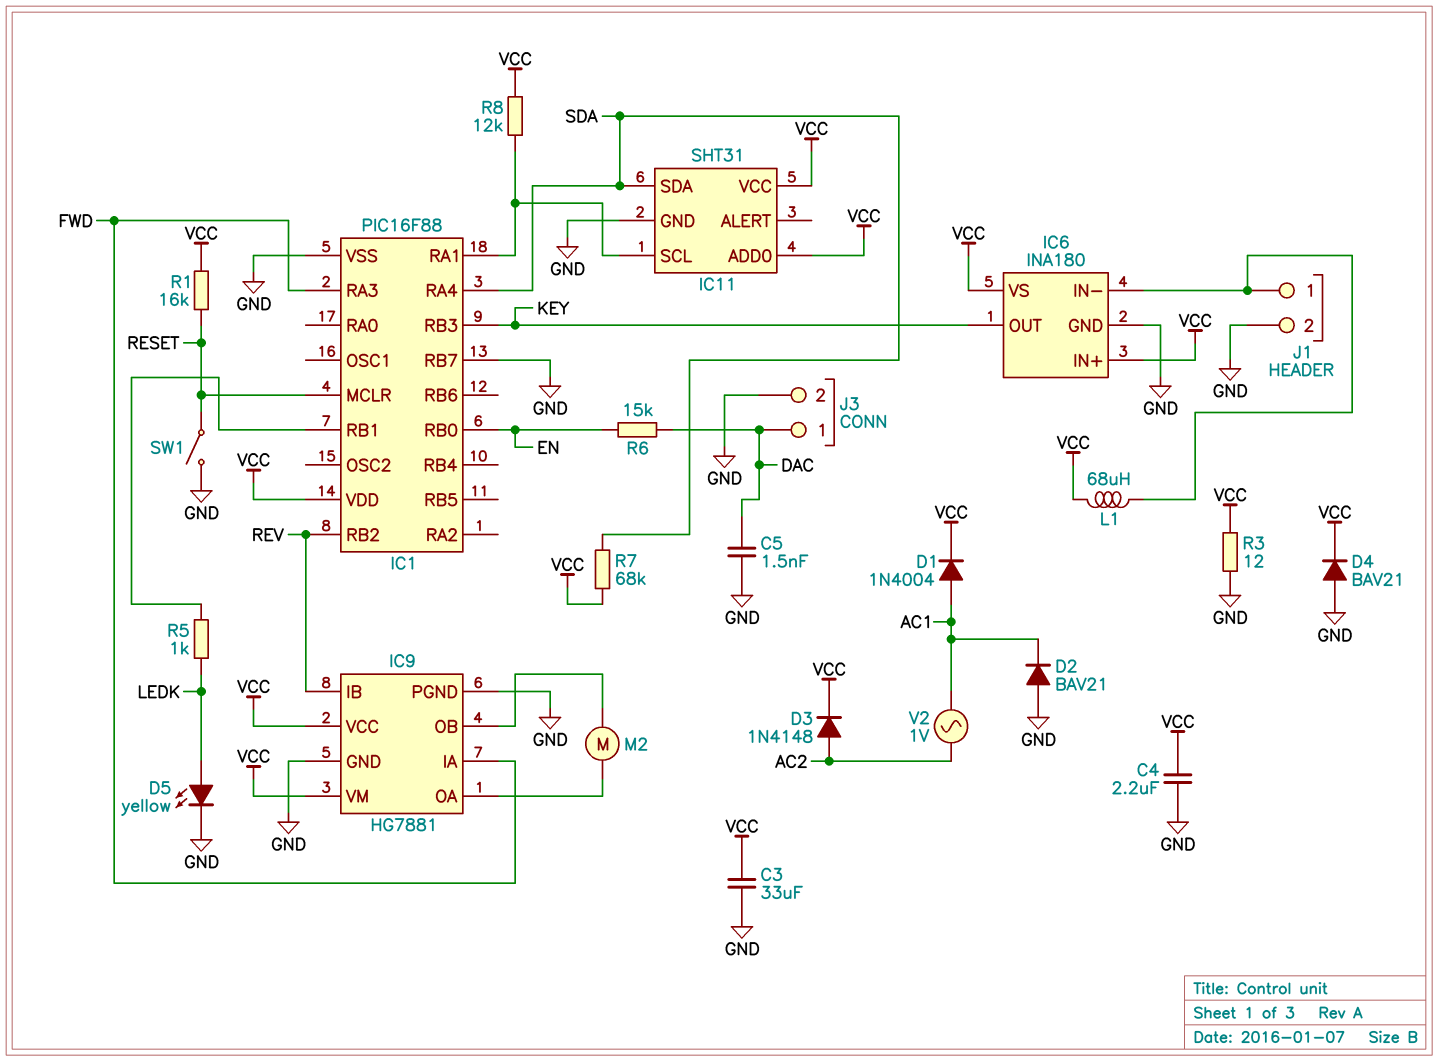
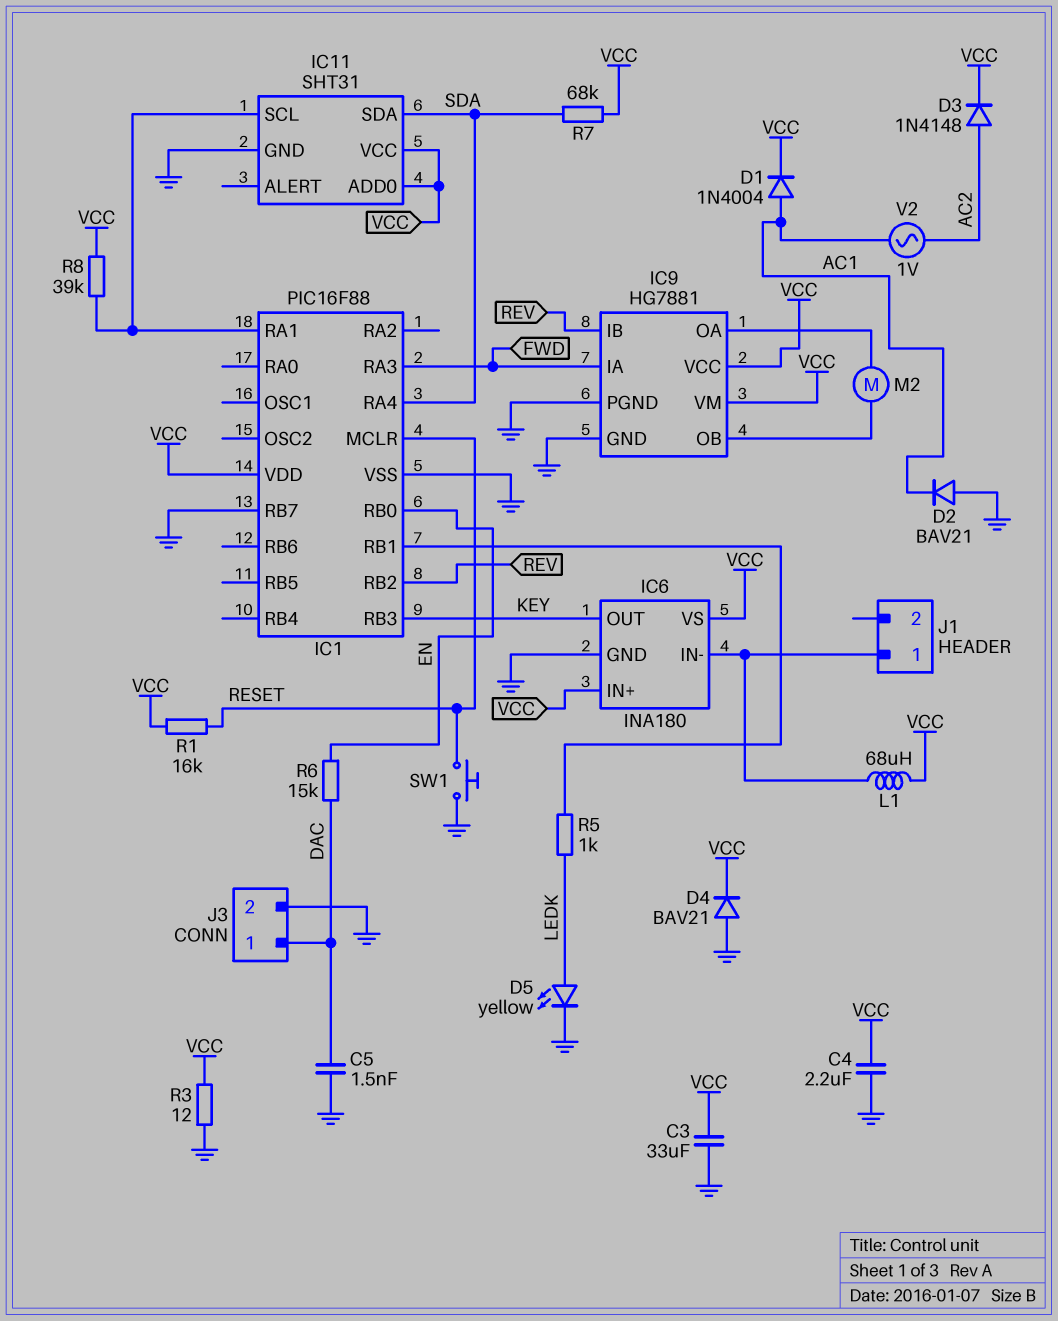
J1 pin 2: GND -> none
R8: 12k (IC1/RA1, VCC) -> 39k (IC1/RA1, VCC)
SW1: switch (GND, RESET) -> button (GND, RESET)

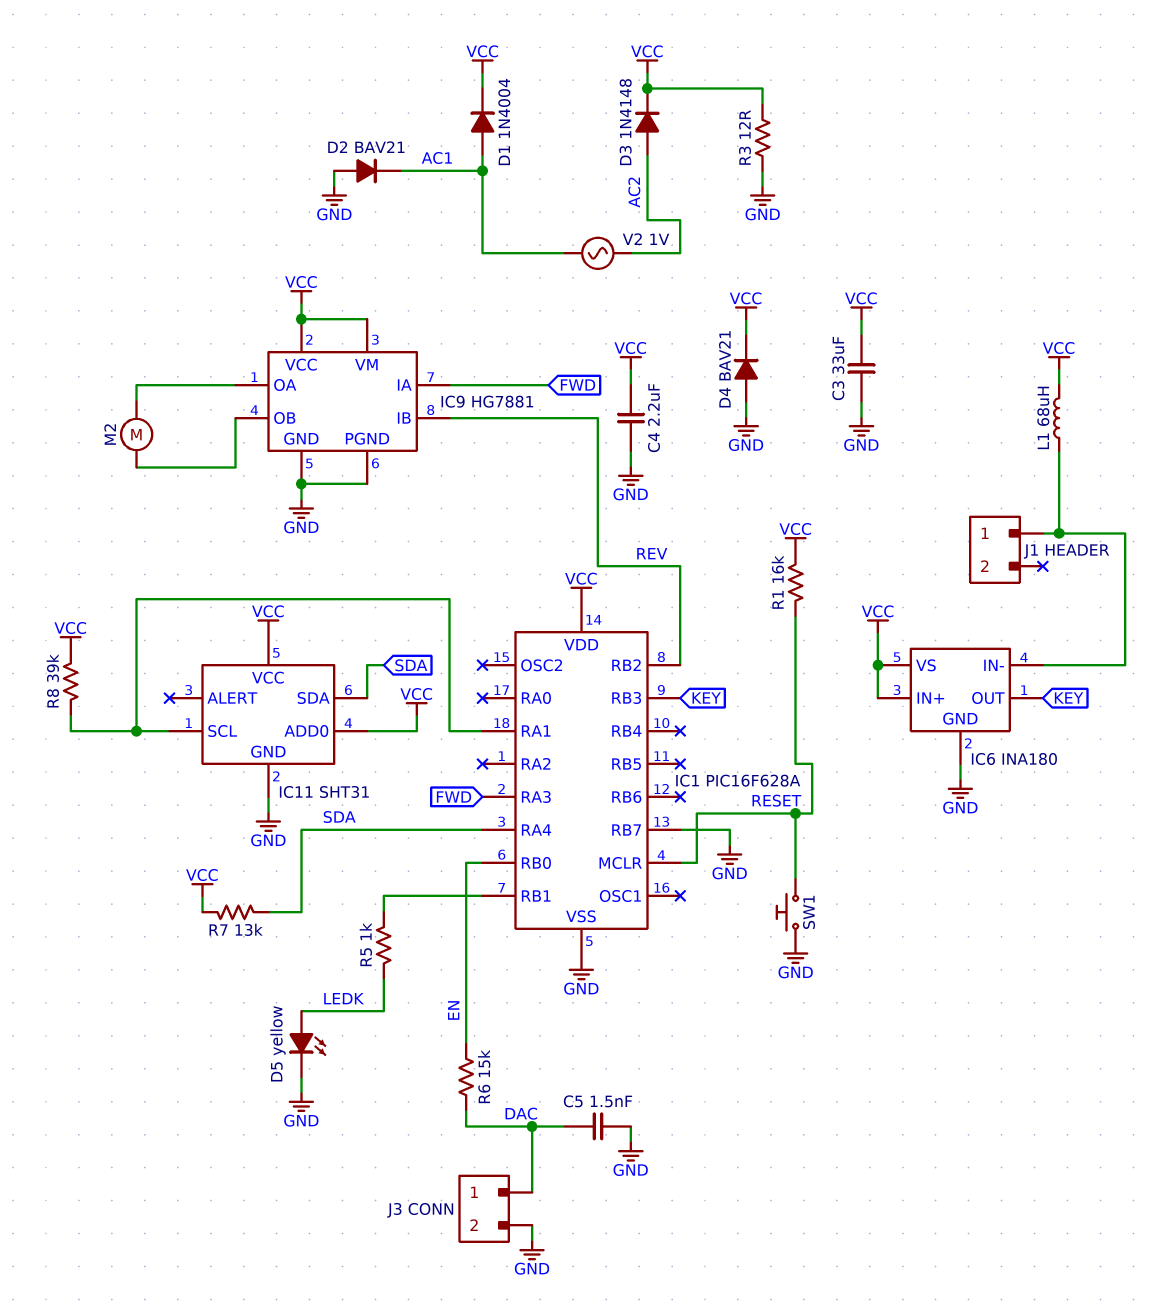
IC1: PIC16F88 -> PIC16F628A
R7: 68k (SDA, VCC) -> 13k (SDA, VCC)

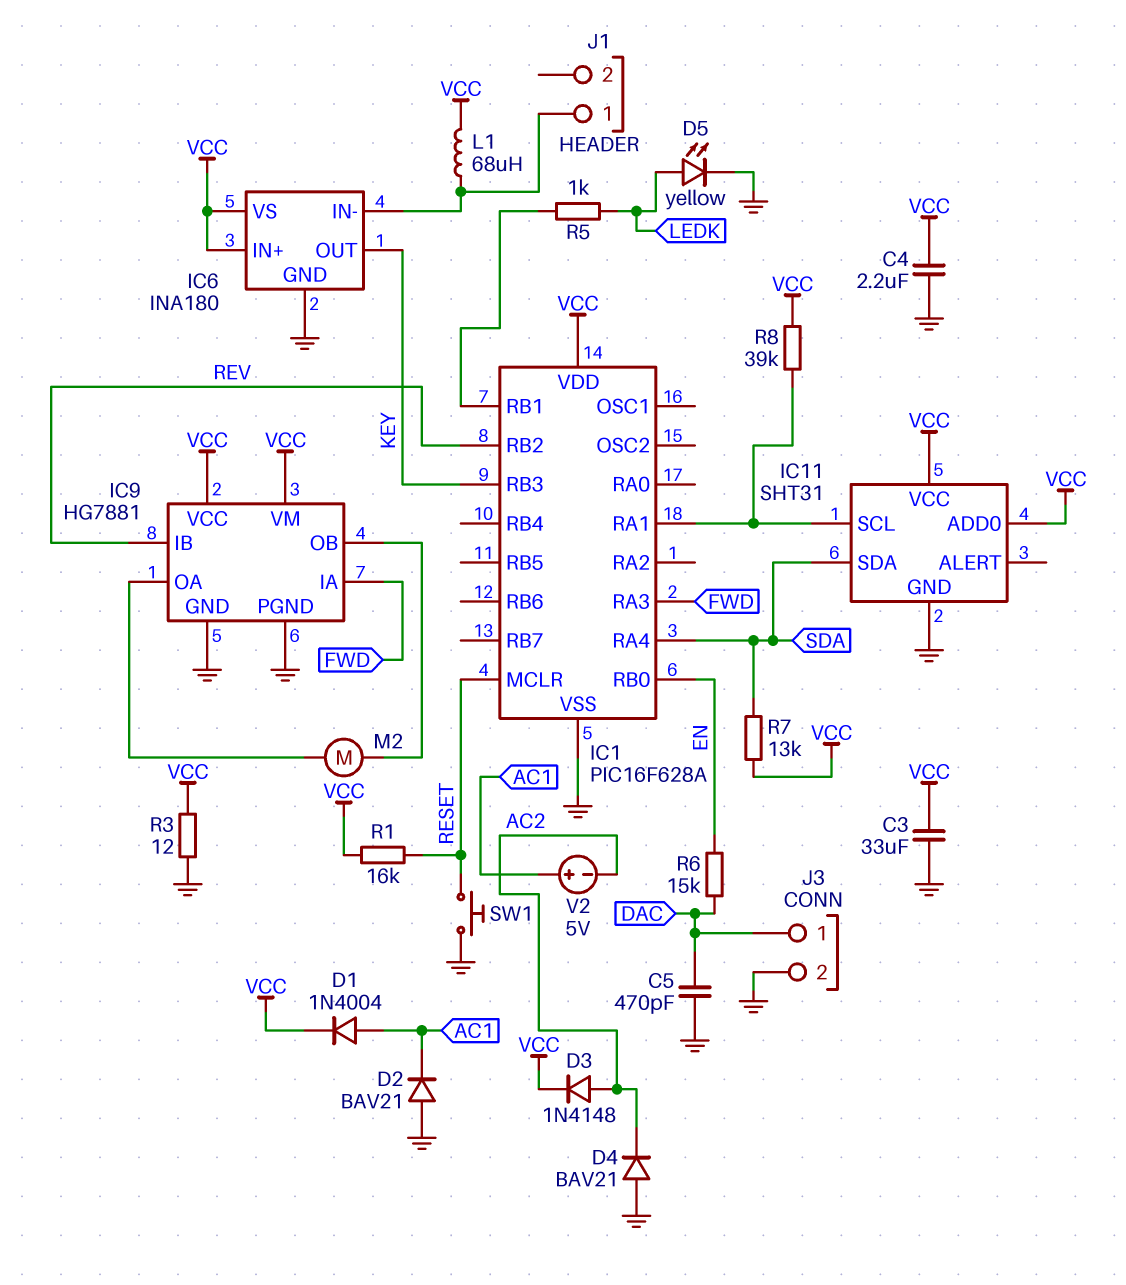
C5: 1.5nF (DAC, GND) -> 470pF (DAC, GND)
D4: diode BAV21 (A GND, K VCC) -> diode BAV21 (A GND, K AC2)
IC1 pin RB7: GND -> none
V2: AC 1V (AC1, AC2) -> 5V (plus AC1, minus AC2)

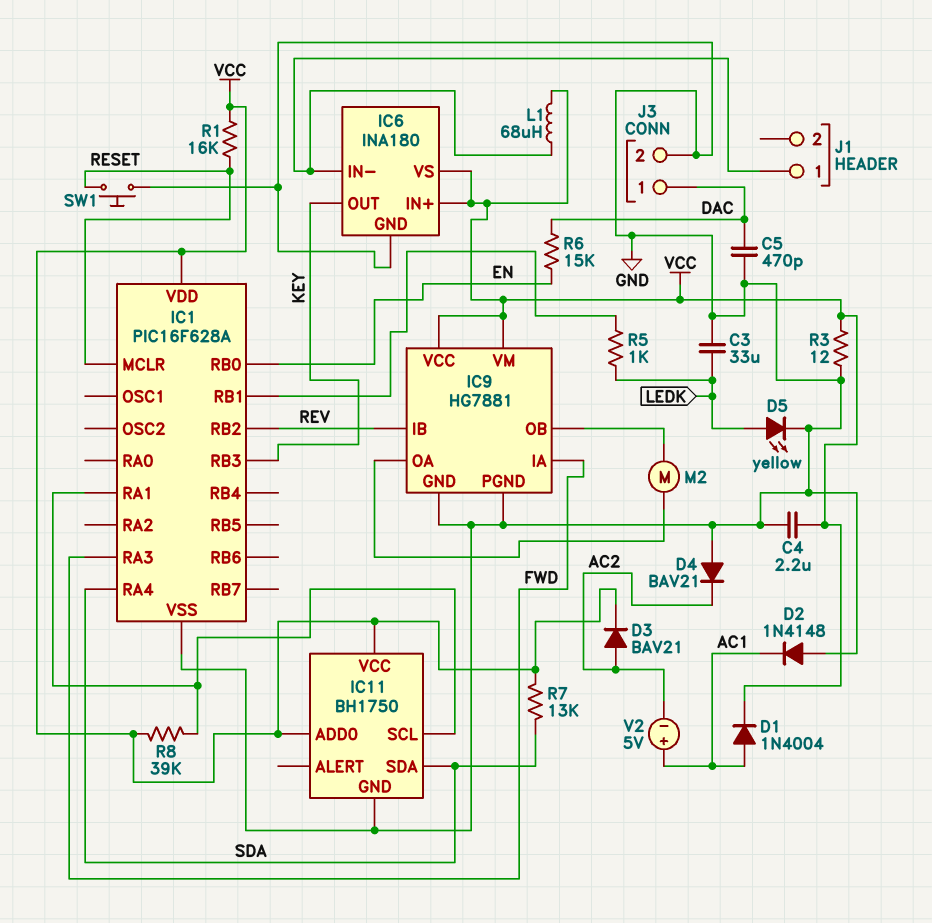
C3: 33uF (GND, VCC) -> 33uF (GND, LEDK)
D2: diode BAV21 (A GND, K AC1) -> diode 1N4148 (A GND, K AC1)
D3: diode 1N4148 (A AC2, K VCC) -> diode BAV21 (A AC2, K VCC)
IC11: SHT31 -> BH1750

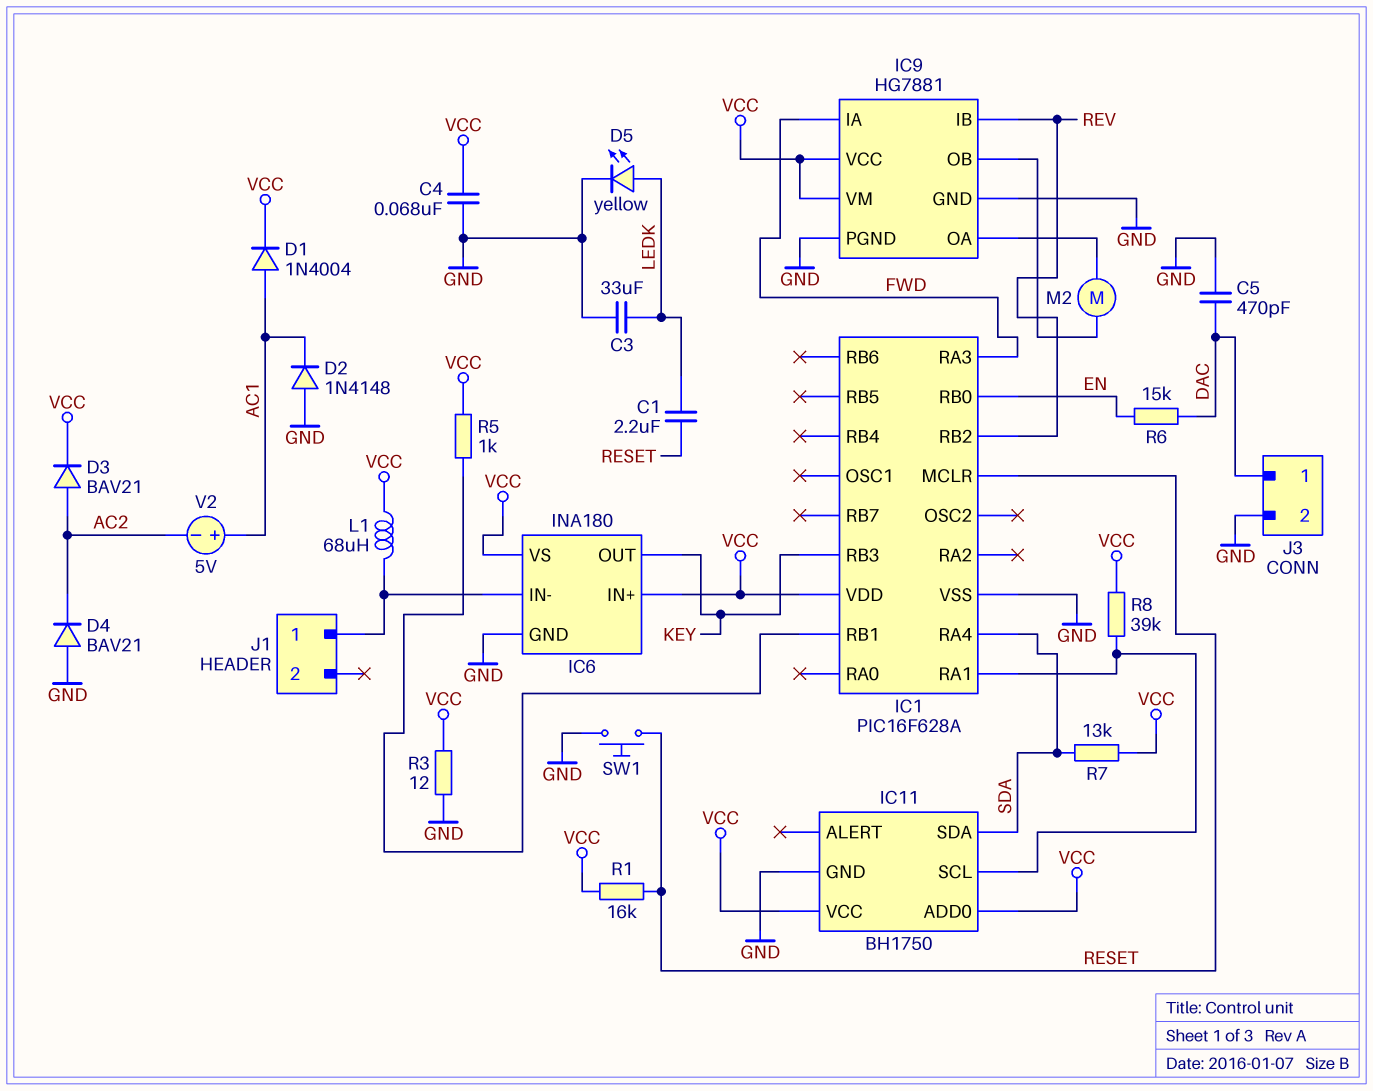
C1: none -> 2.2uF (LEDK, RESET)
C4: 2.2uF (GND, VCC) -> 68nF (GND, VCC)
R5: 1k (IC1/RB1, LEDK) -> 1k (IC1/RB1, VCC)

